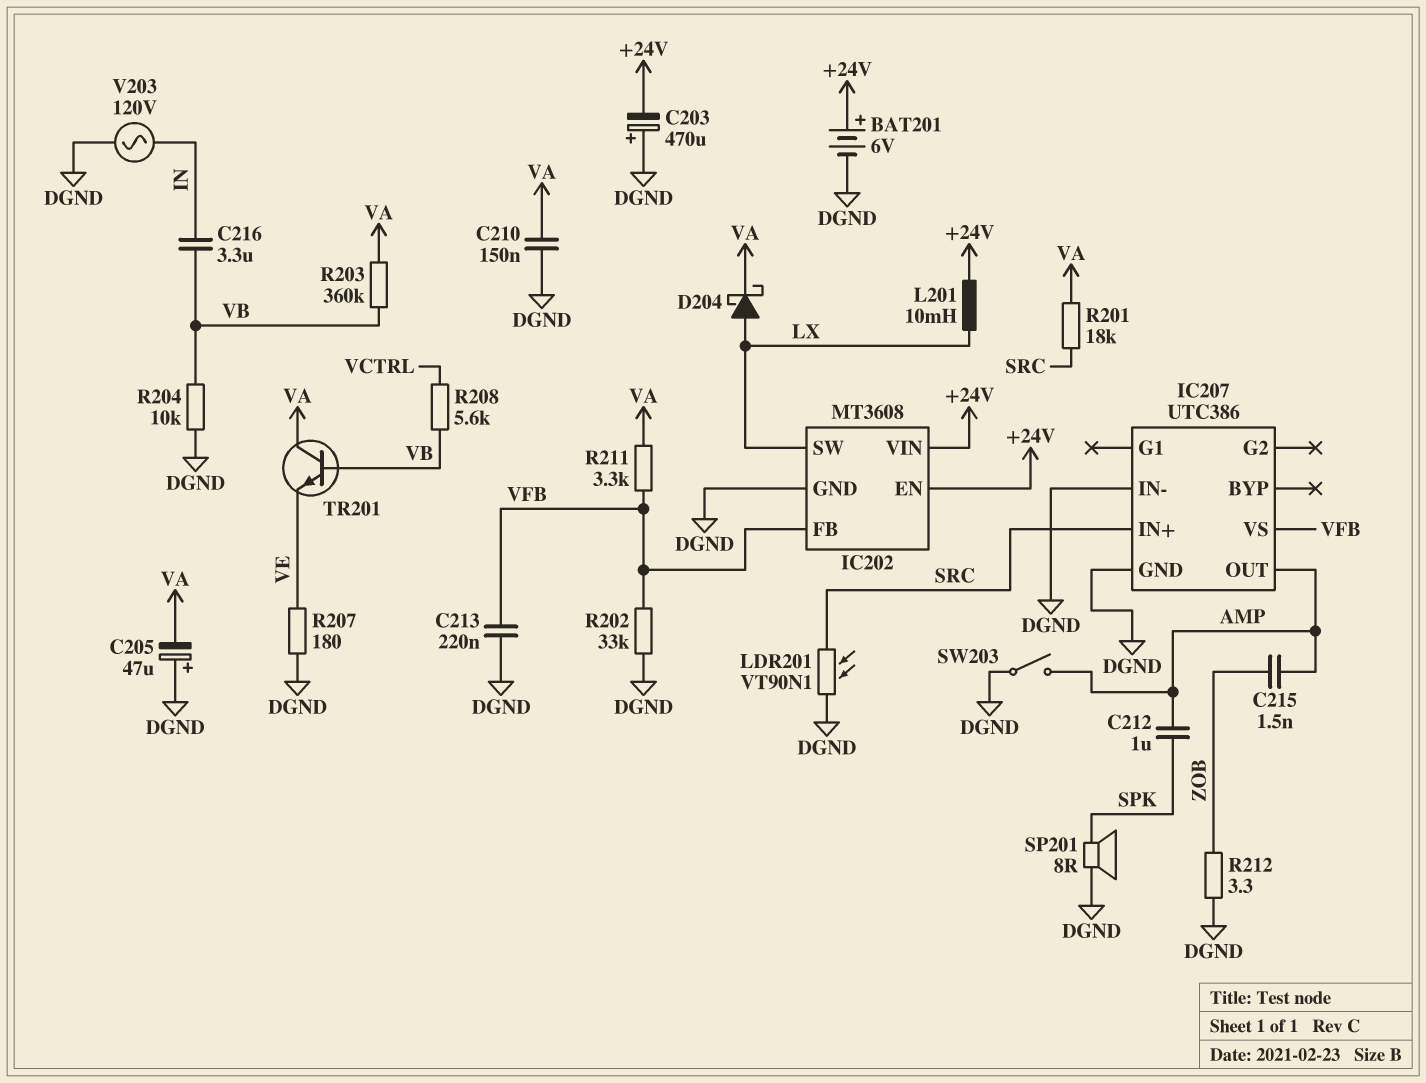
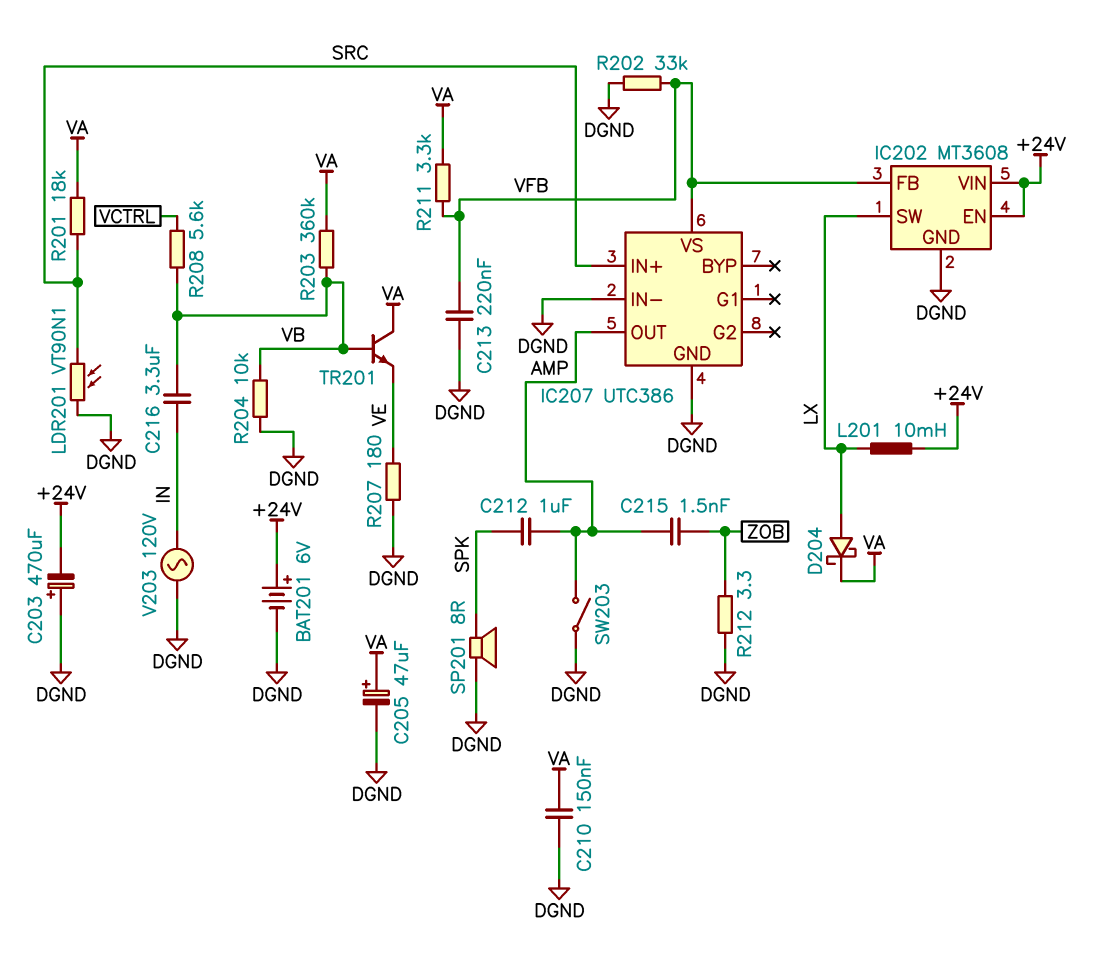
C205: 47uF (plus DGND, minus VA) -> 47uF (plus VA, minus DGND)

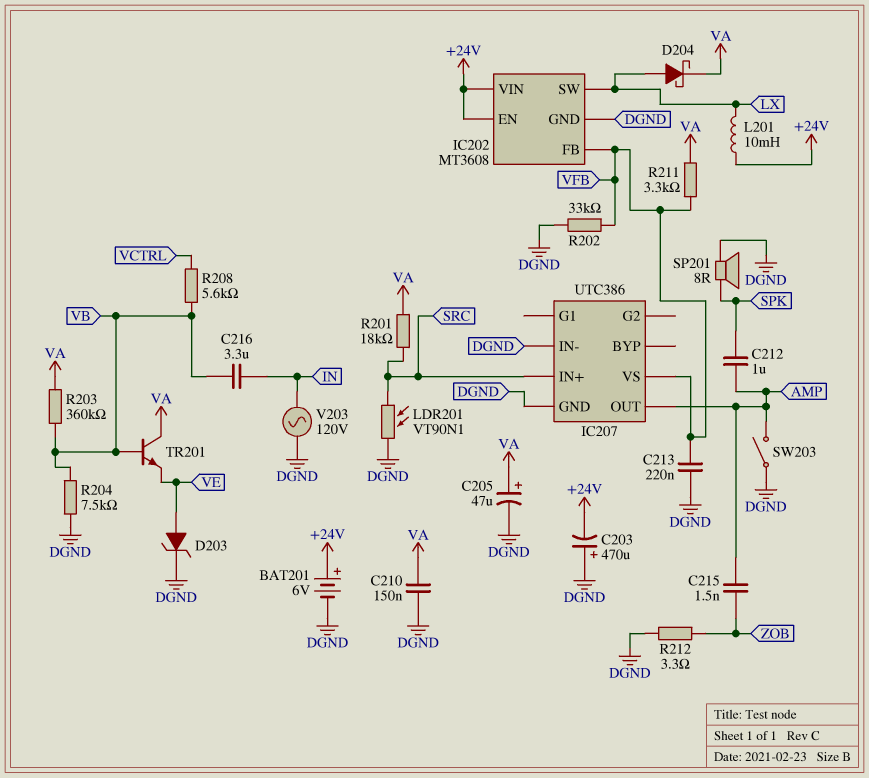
D203: none -> zener (A VE, K DGND)
R204: 10k (DGND, VB) -> 7.5k (DGND, VB)
R207: 180 (DGND, VE) -> none

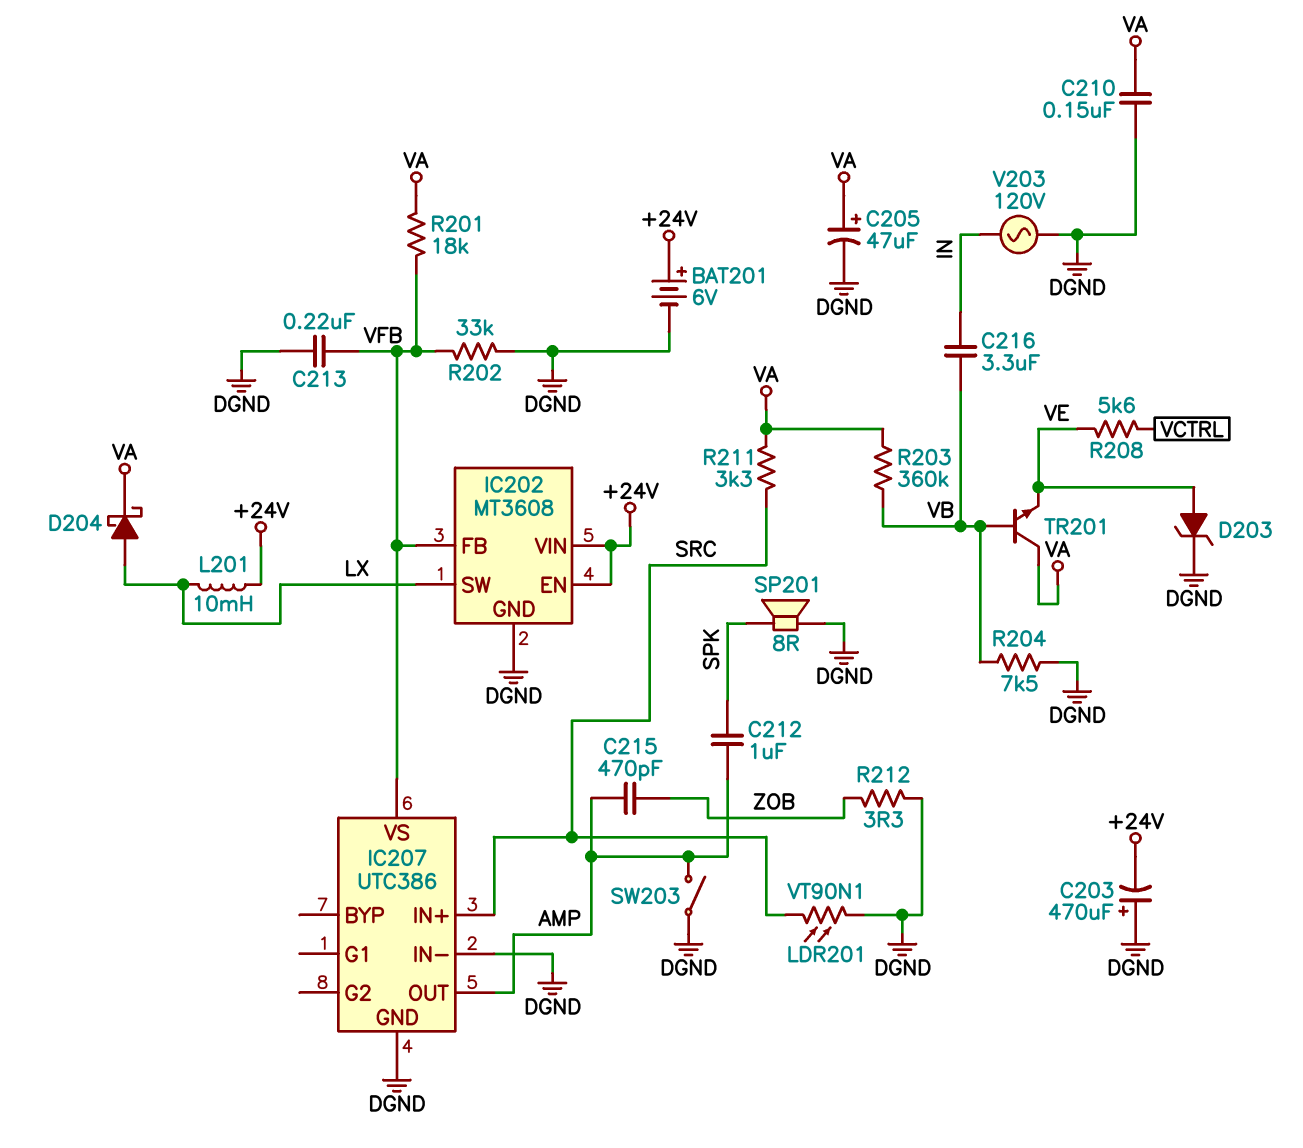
C215: 1.5nF (AMP, ZOB) -> 470pF (AMP, ZOB)
R201: 18k (SRC, VA) -> 18k (VA, VFB)
R208: 5.6k (VB, VCTRL) -> 5.6k (VCTRL, VE)
R211: 3.3k (VA, VFB) -> 3.3k (SRC, VA)

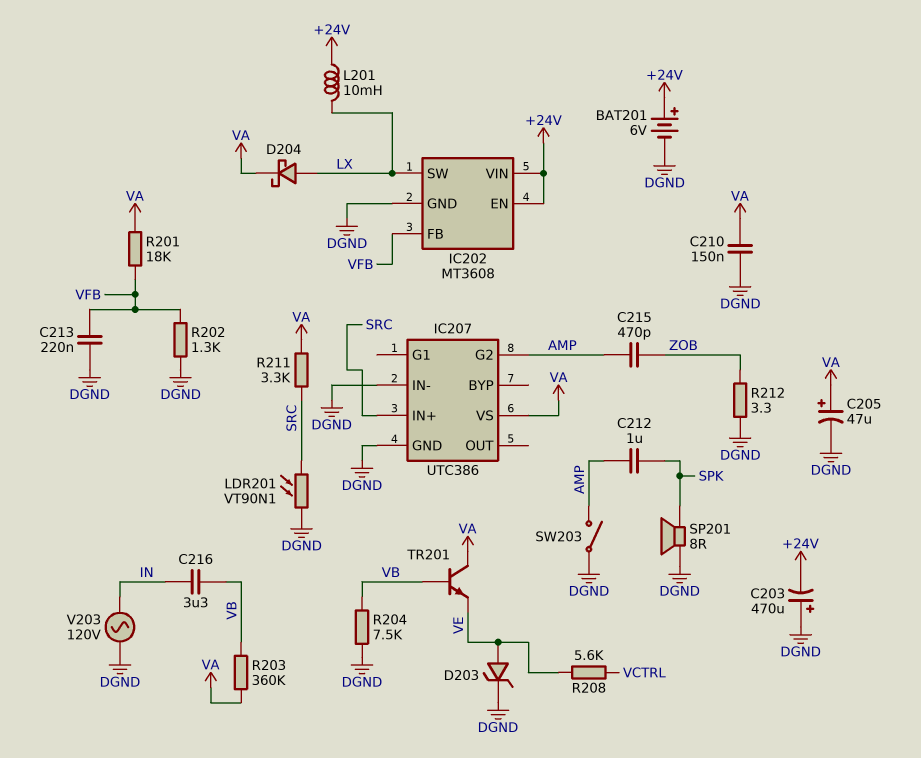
IC207 pin G2: none -> AMP
IC207 pin OUT: AMP -> none
IC207 pin VS: VFB -> VA
R202: 33k (DGND, VFB) -> 1.3k (DGND, VFB)

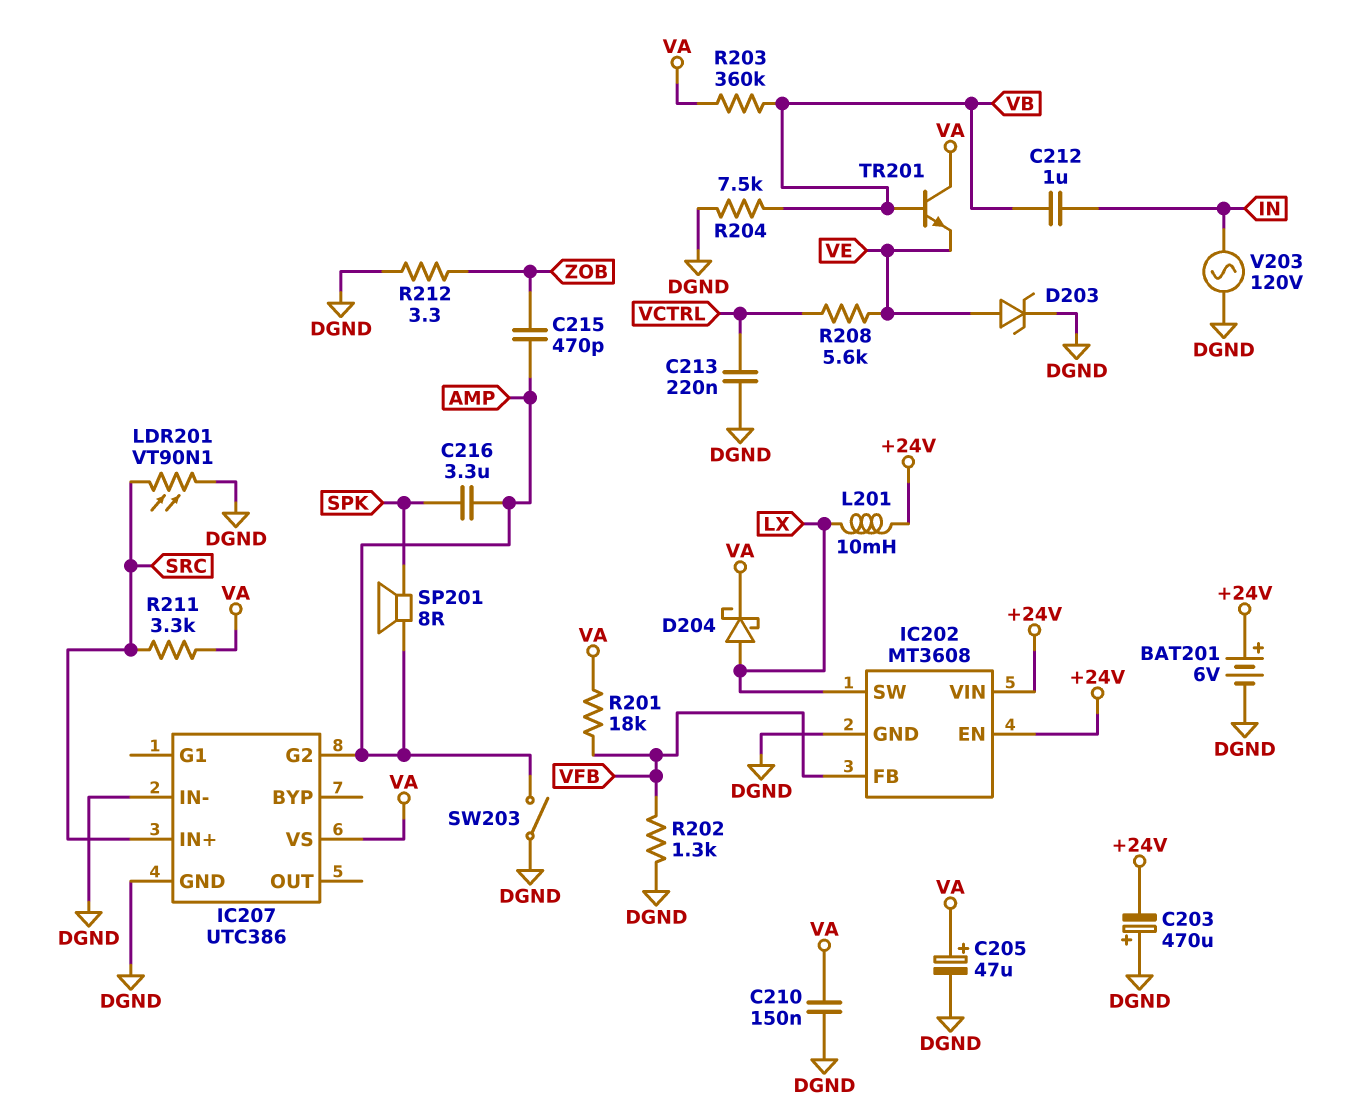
C212: 1uF (AMP, SPK) -> 1uF (IN, VB)
C213: 220nF (DGND, VFB) -> 220nF (DGND, VCTRL)
C216: 3.3uF (IN, VB) -> 3.3uF (AMP, SPK)
SP201: speaker 8R (DGND, SPK) -> speaker 8R (AMP, SPK)

